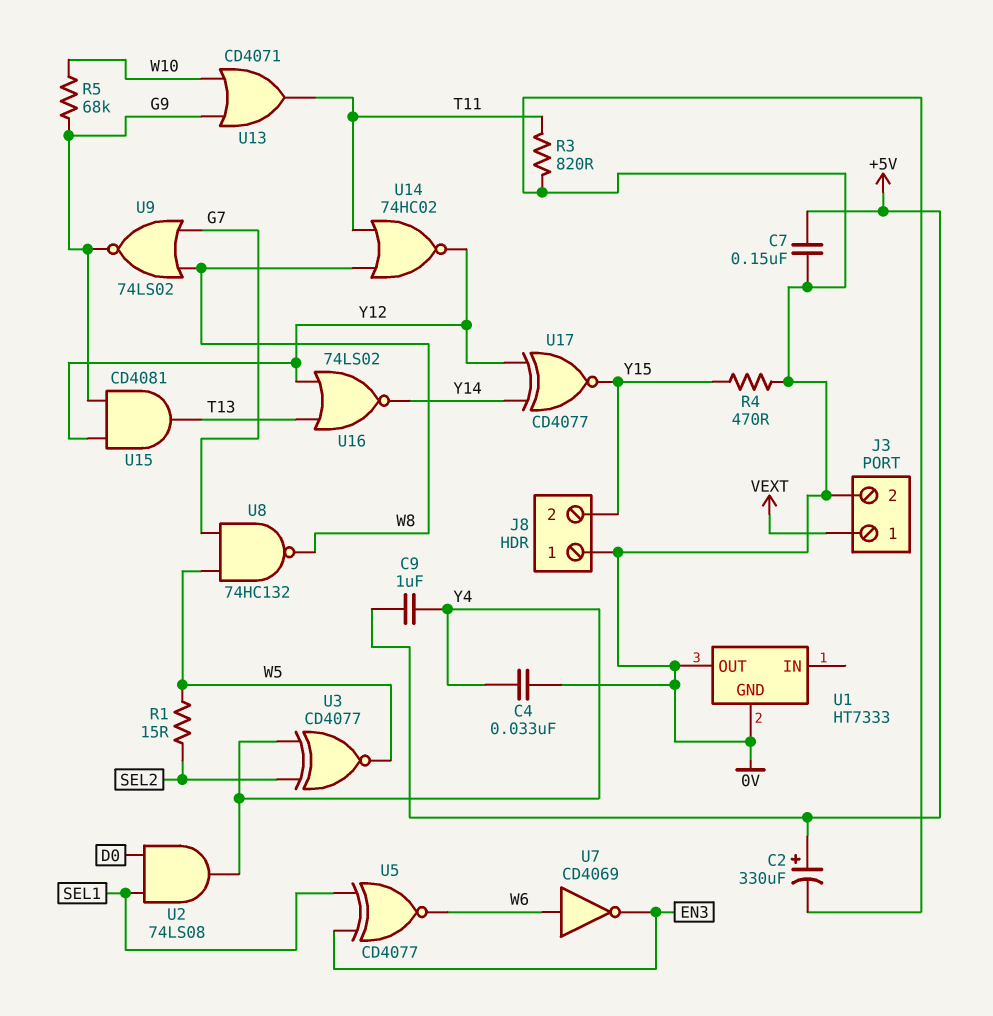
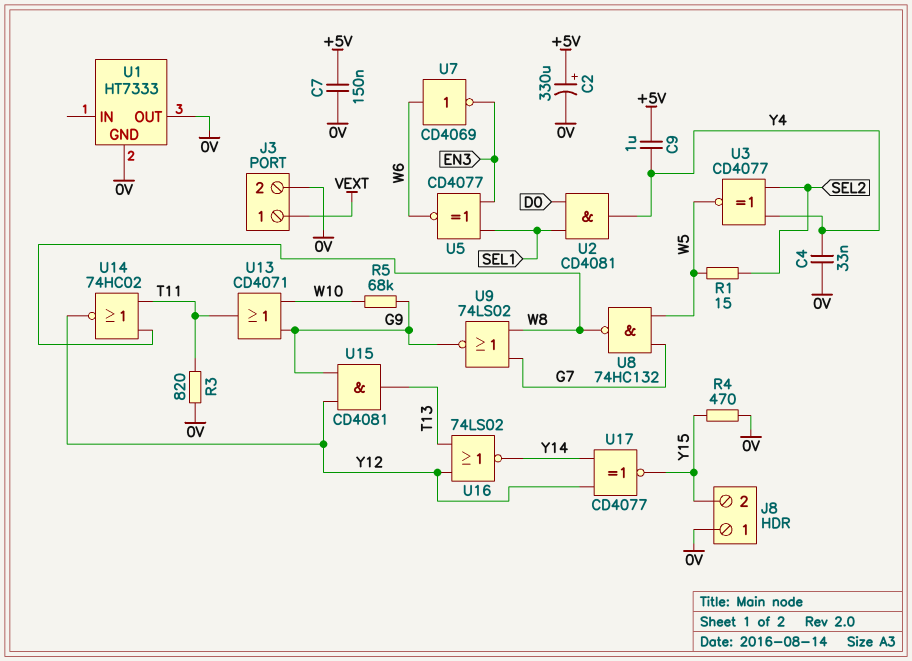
U2: AND 74LS08 (in D0, in SEL1, out Y4) -> AND CD4081 (in D0, in SEL1, out Y4)

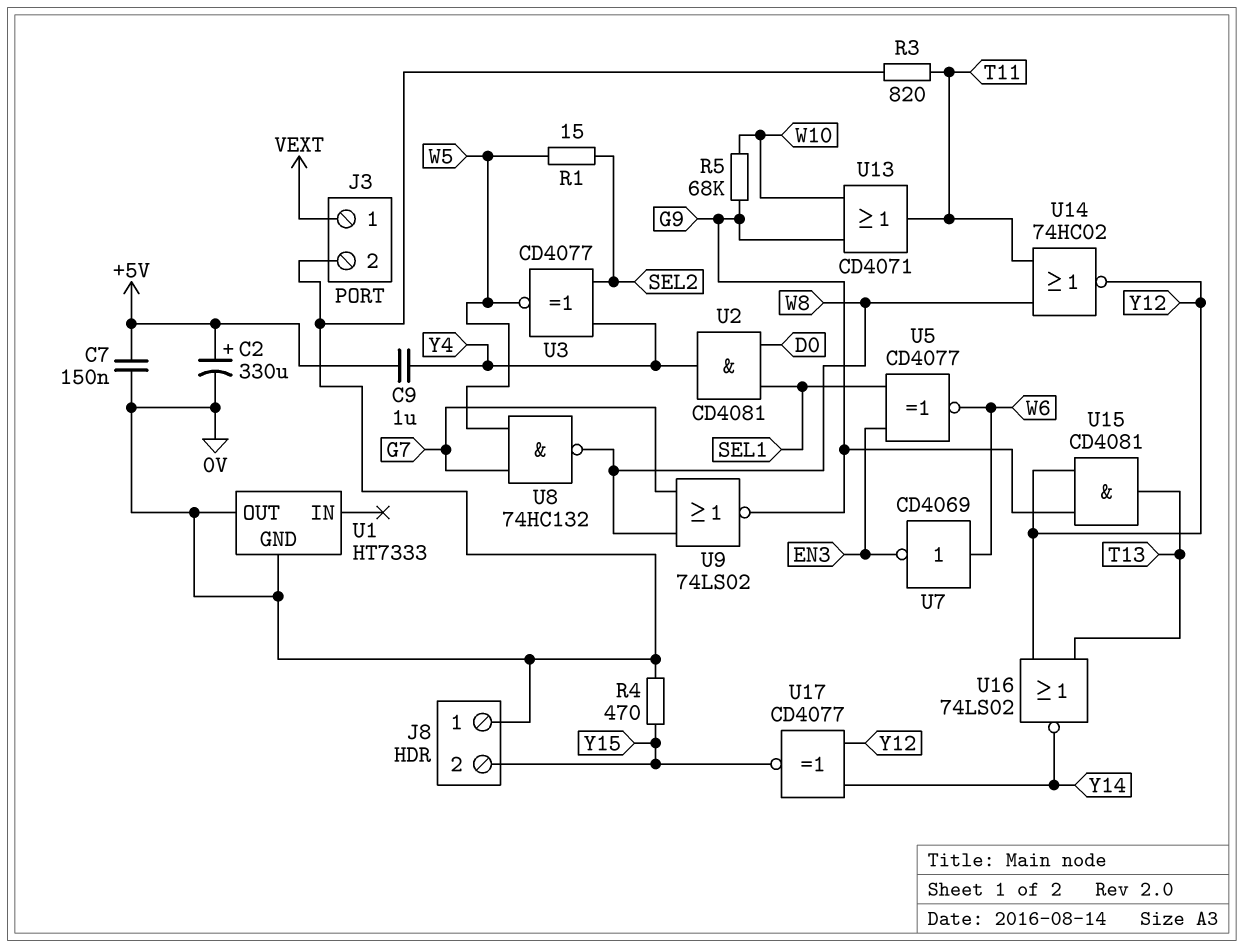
C4: 33nF (0V, Y4) -> none

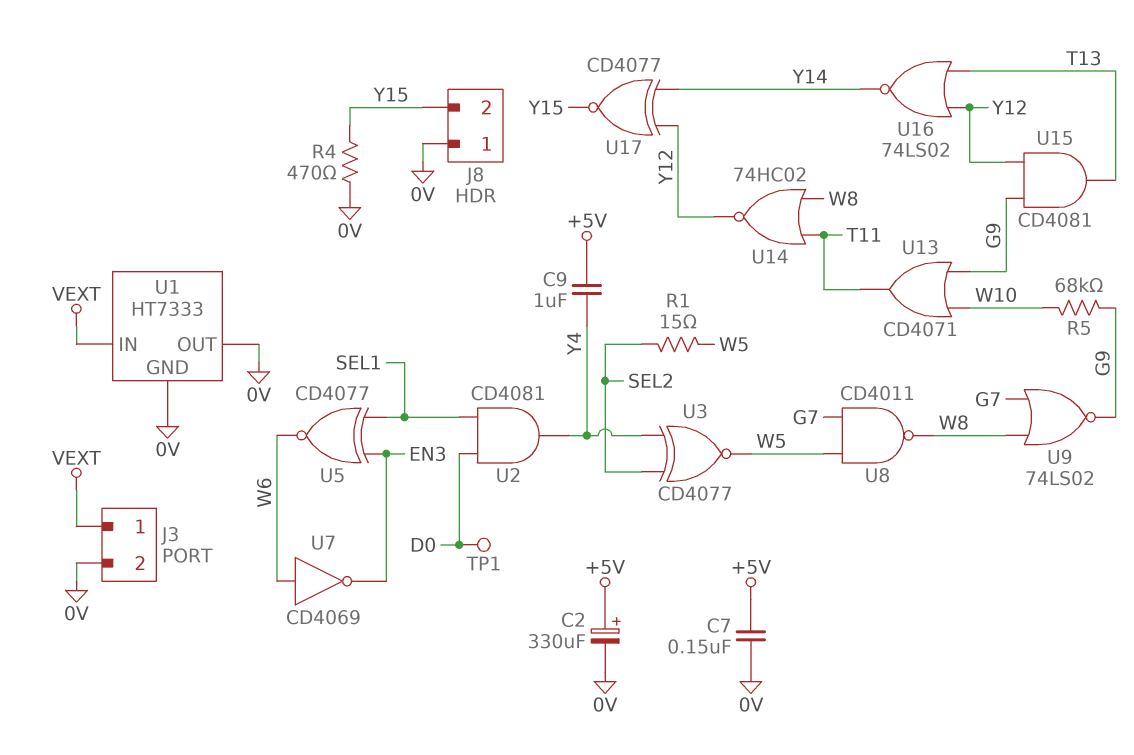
R3: 820 (0V, T11) -> none
TP1: none -> test point (D0)
U1 pin IN: none -> VEXT
U8: NAND 74HC132 (in G7, in W5, out W8) -> NAND CD4011 (in G7, in W5, out W8)

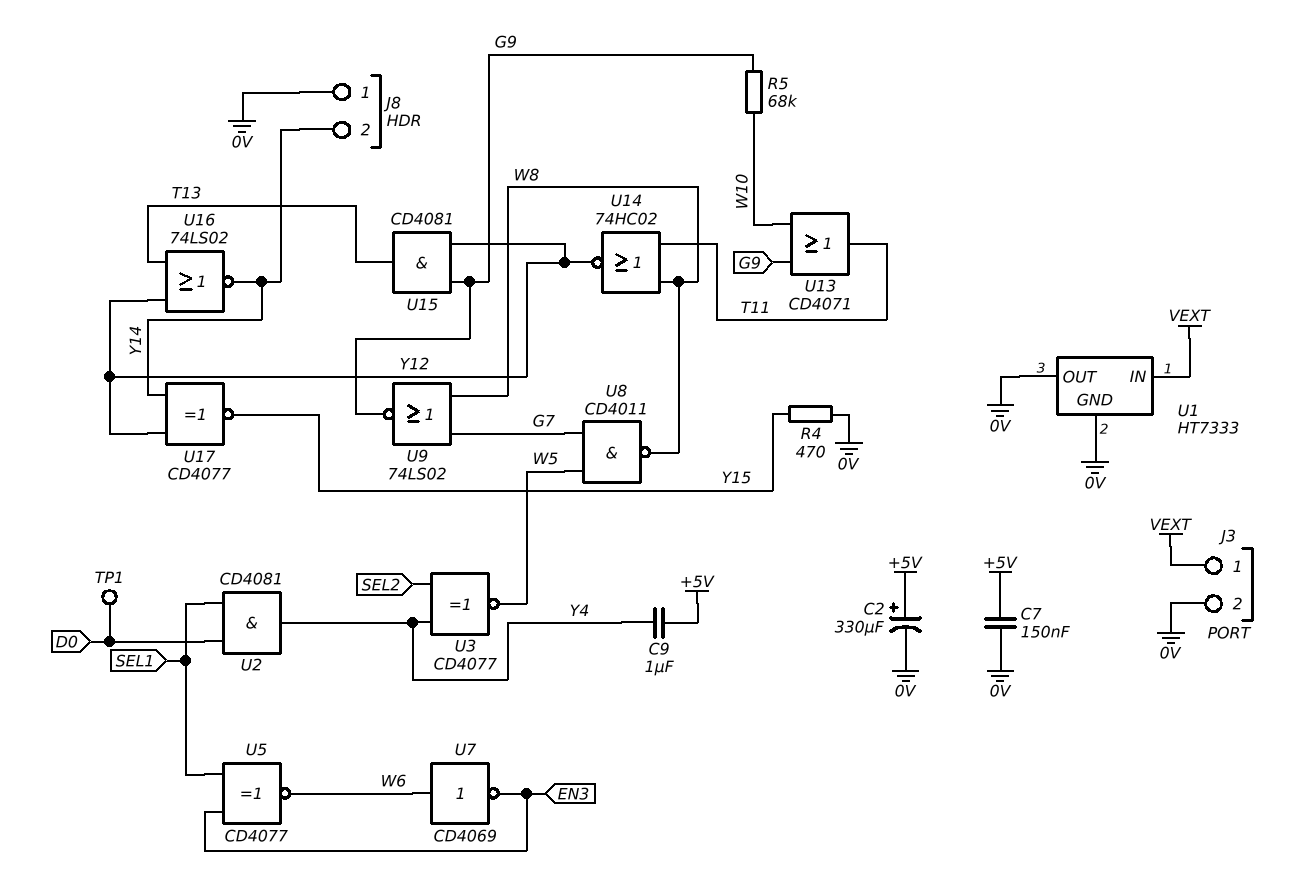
J8 pin 2: Y15 -> Y14
R1: 15 (SEL2, W5) -> none

